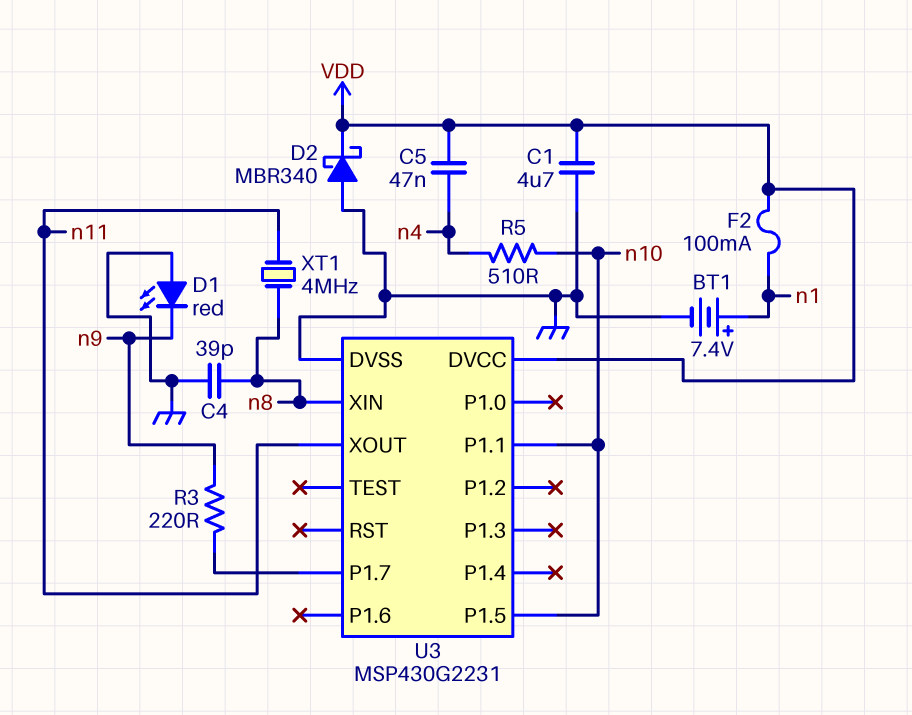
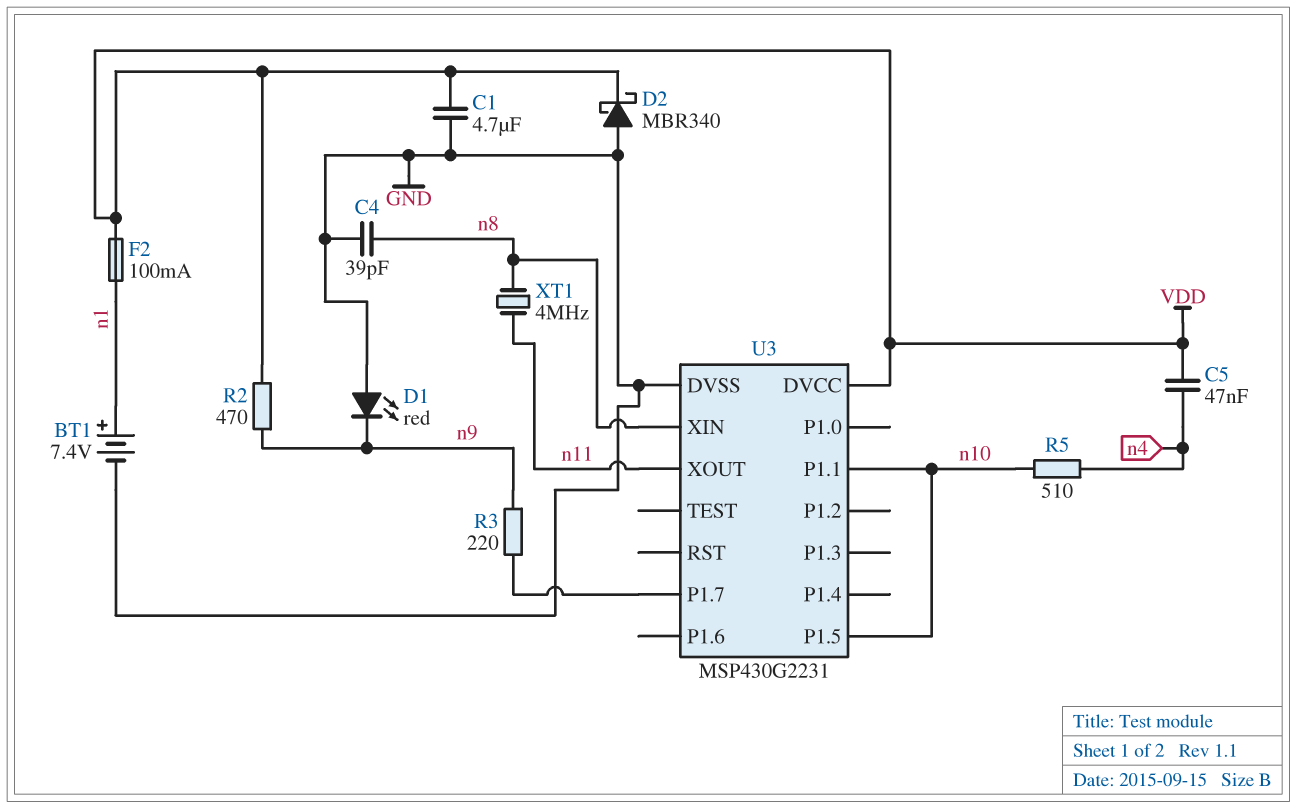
R2: none -> 470 (VDD, n9)

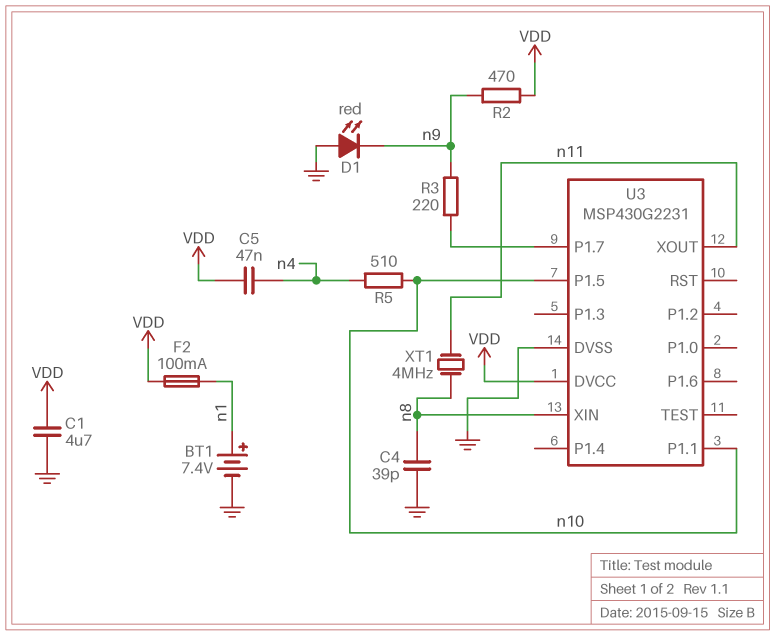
D2: schottky MBR340 (A GND, K VDD) -> none

